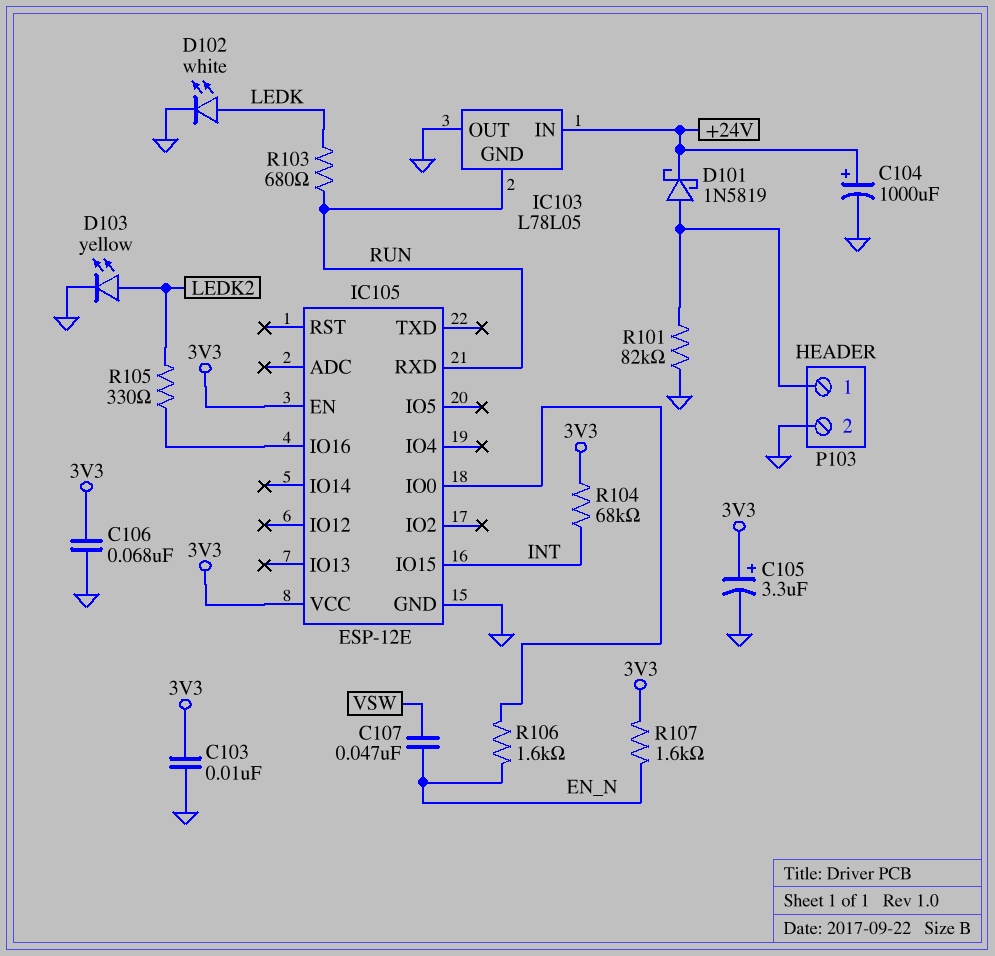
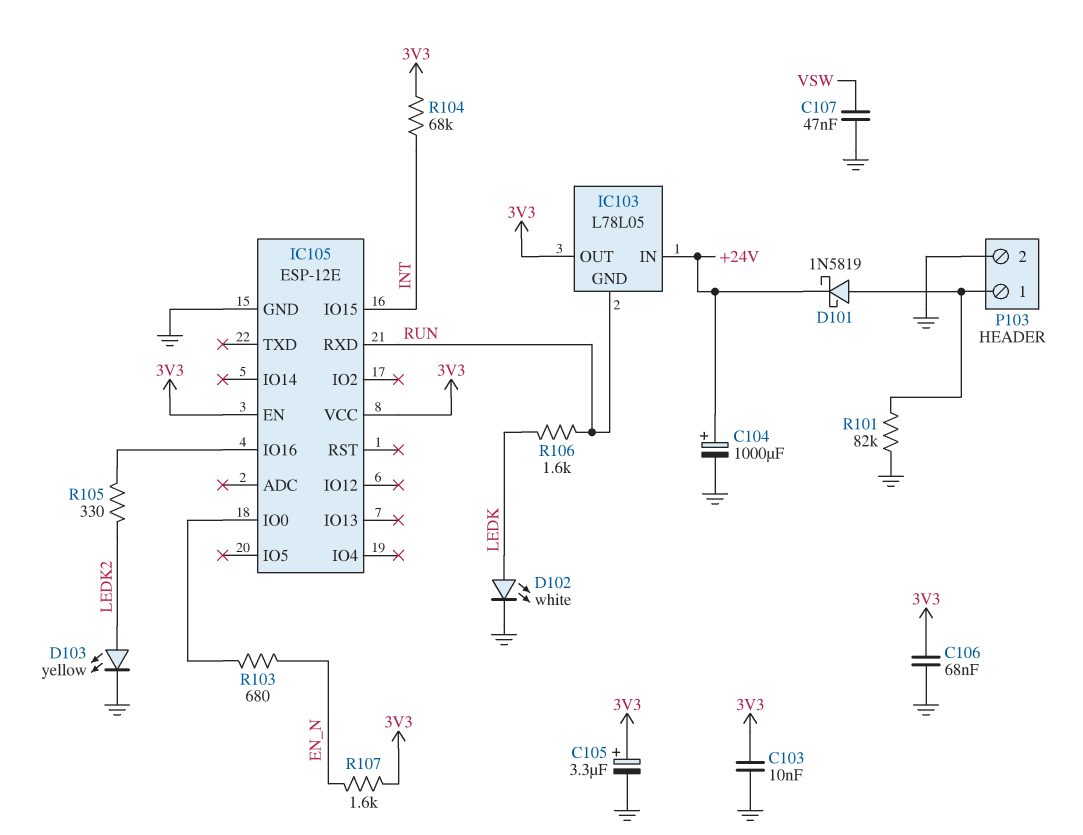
C107: 47nF (EN_N, VSW) -> 47nF (GND, VSW)
IC103 pin OUT: GND -> 3V3
R103: 680 (LEDK, RUN) -> 680 (EN_N, IC105/IO0)
R106: 1.6k (EN_N, IC105/IO0) -> 1.6k (LEDK, RUN)

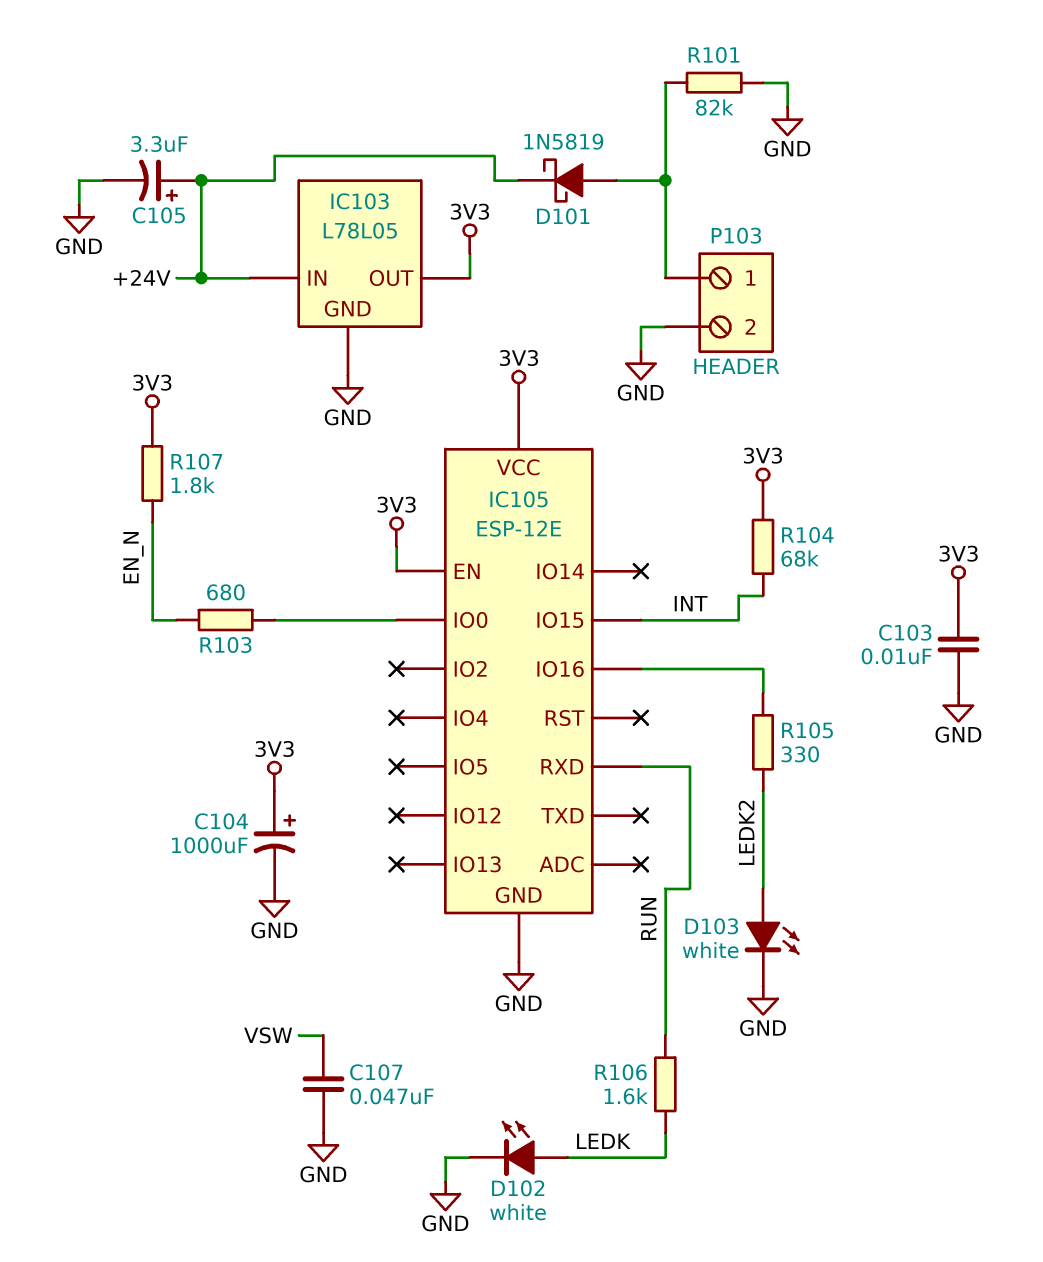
C104: 1000uF (plus +24V, minus GND) -> 1000uF (plus 3V3, minus GND)
C105: 3.3uF (plus 3V3, minus GND) -> 3.3uF (plus +24V, minus GND)
C106: 68nF (3V3, GND) -> none
D103: LED yellow (A LEDK2, K GND) -> LED white (A LEDK2, K GND)
IC103 pin GND: RUN -> GND
R107: 1.6k (3V3, EN_N) -> 1.8k (3V3, EN_N)

